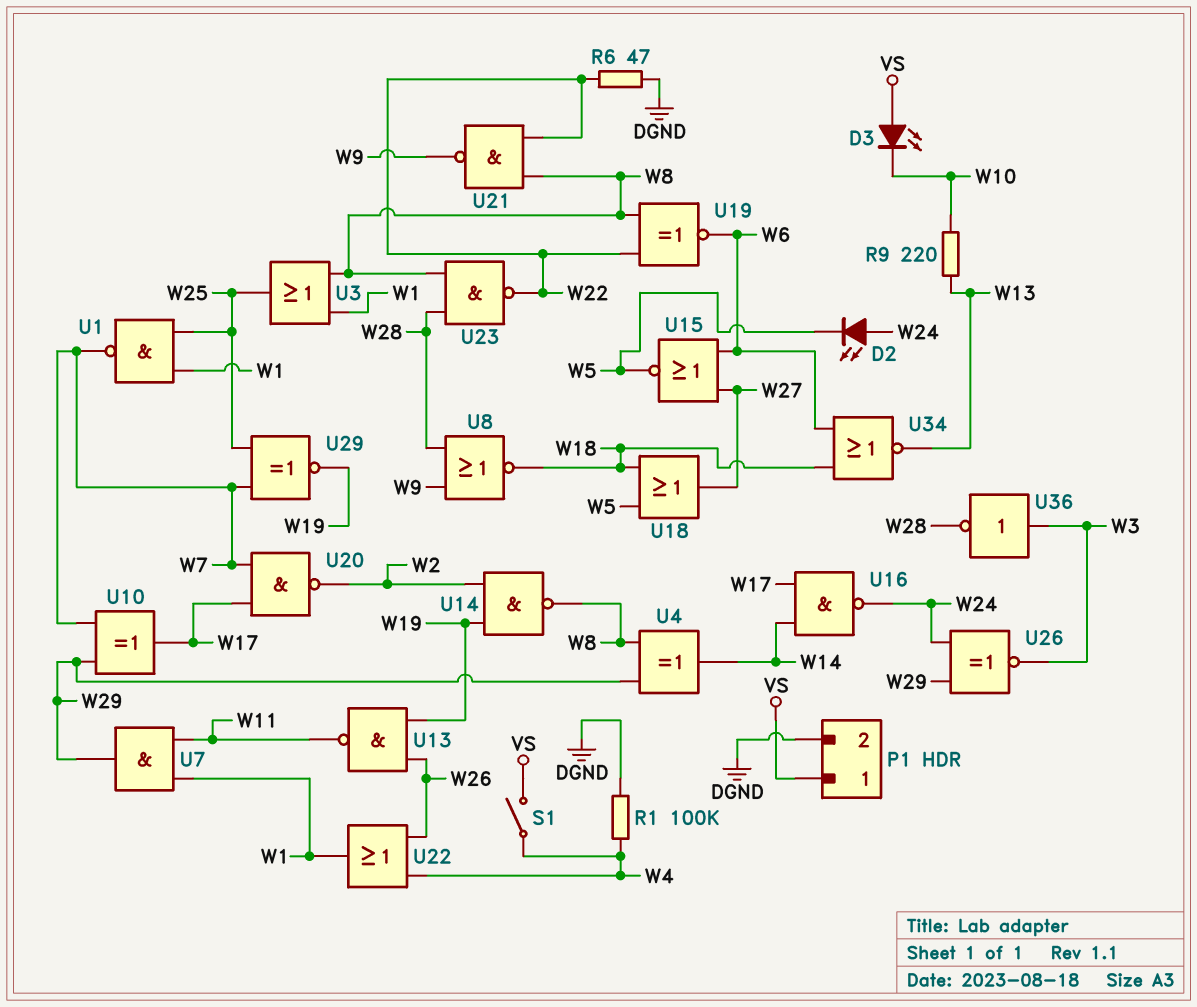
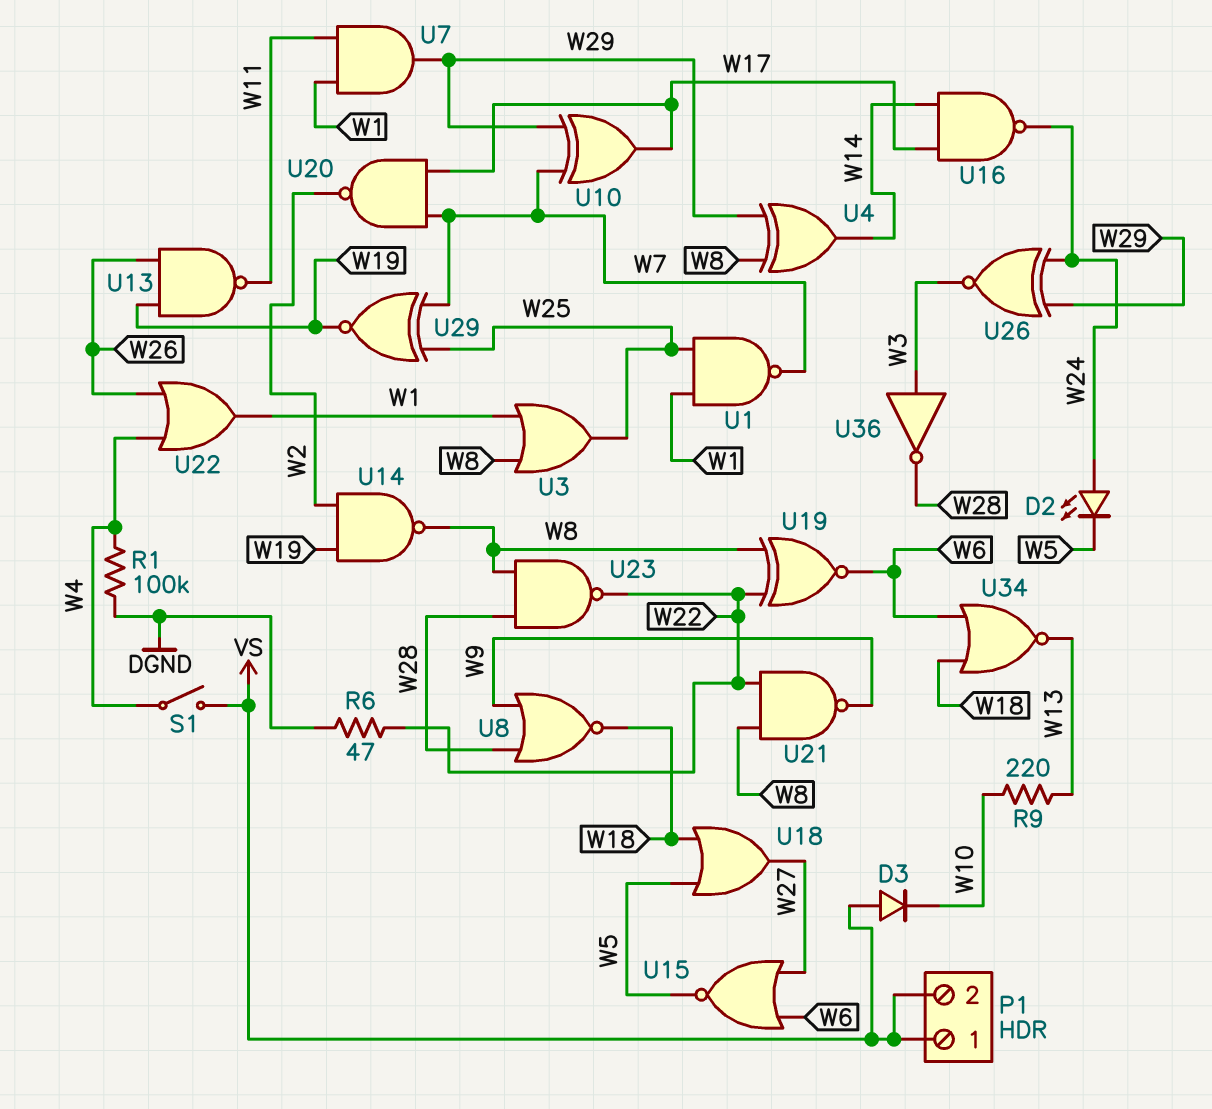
D3: LED (A VS, K W10) -> diode (A VS, K W10)
P1 pin 2: DGND -> VS

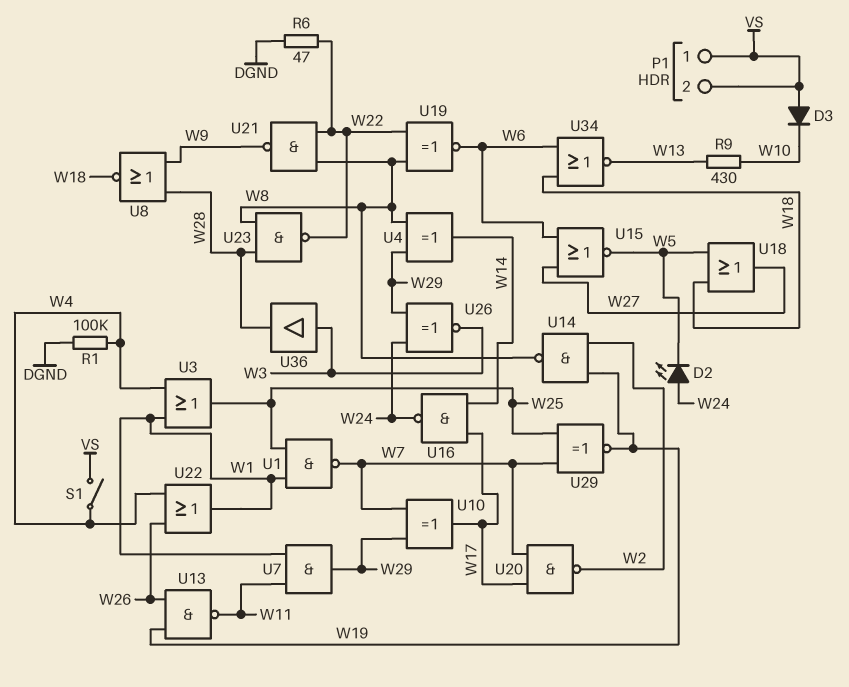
R9: 220 (W10, W13) -> 430 (W10, W13)
U3: OR (in W1, in W8, out W25) -> OR (in W1, in W4, out W25)
U36: NOT (in W3, out W28) -> buffer (in W3, out W28)

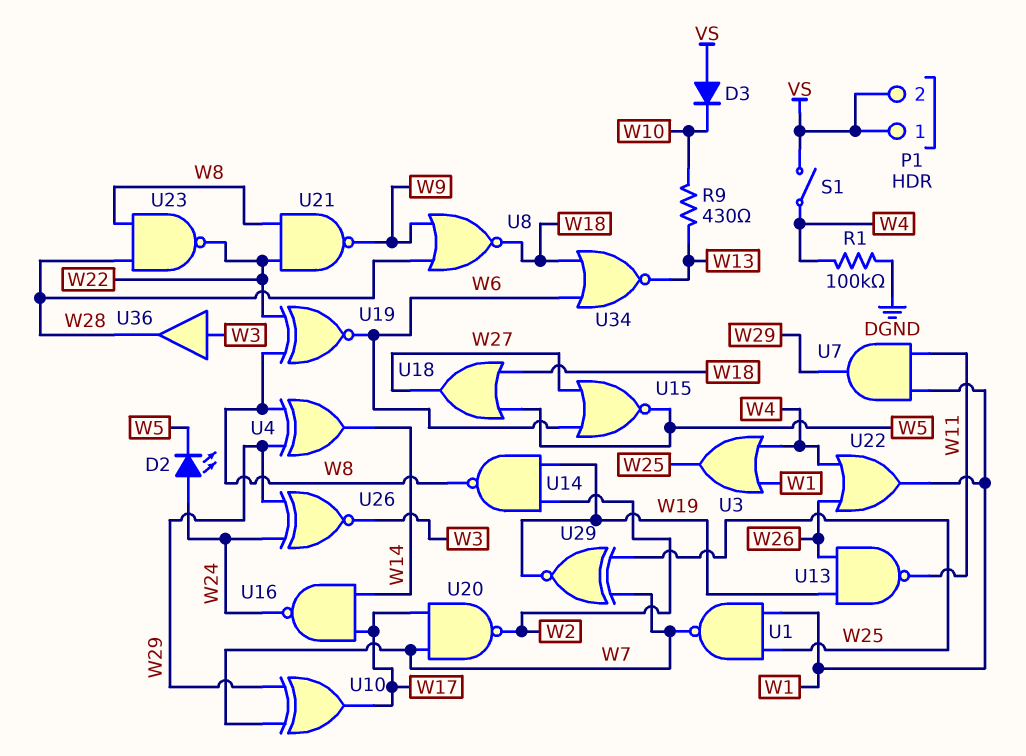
R6: 47 (DGND, W22) -> none

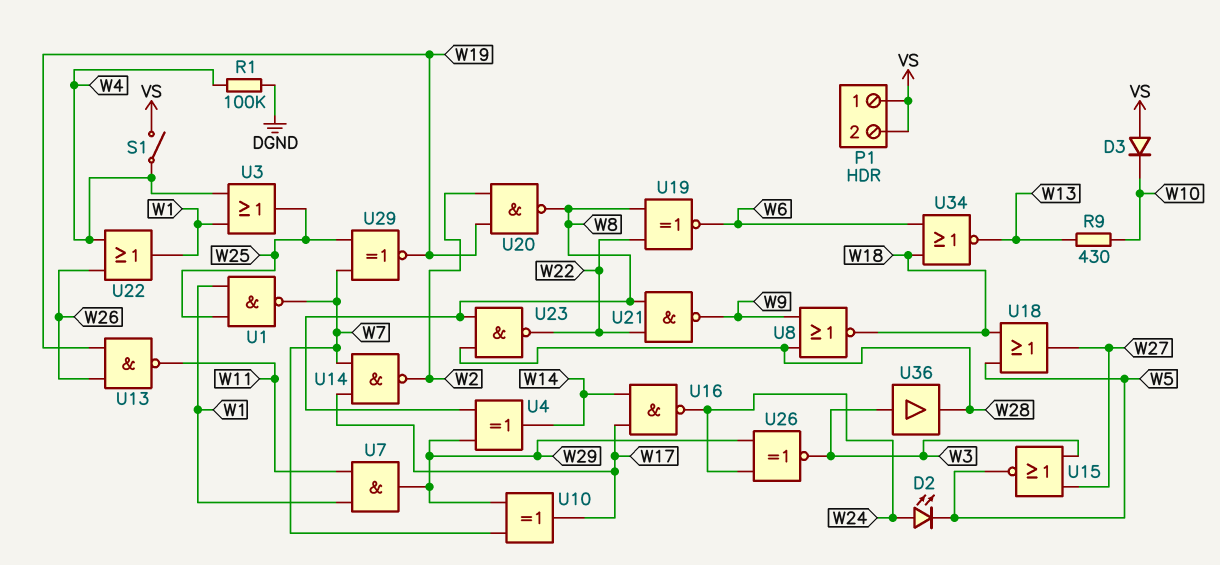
U14: NAND (in W2, in W19, out W8) -> NAND (in W7, in W17, out W2)
U15: NOR (in W6, in W27, out W5) -> NOR (in W3, in W27, out W5)
U20: NAND (in W7, in W17, out W2) -> NAND (in W2, in W19, out W8)

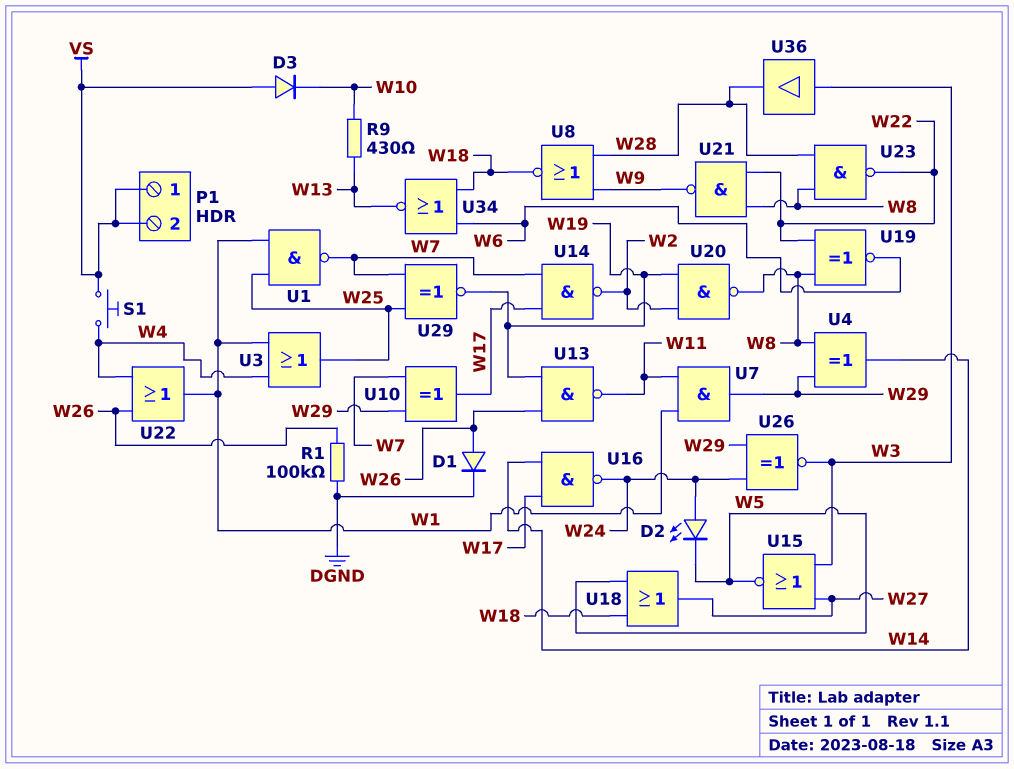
D1: none -> diode (A W26, K DGND)
R1: 100k (DGND, W4) -> 100k (DGND, W26)
S1: switch (VS, W4) -> button (VS, W4)

